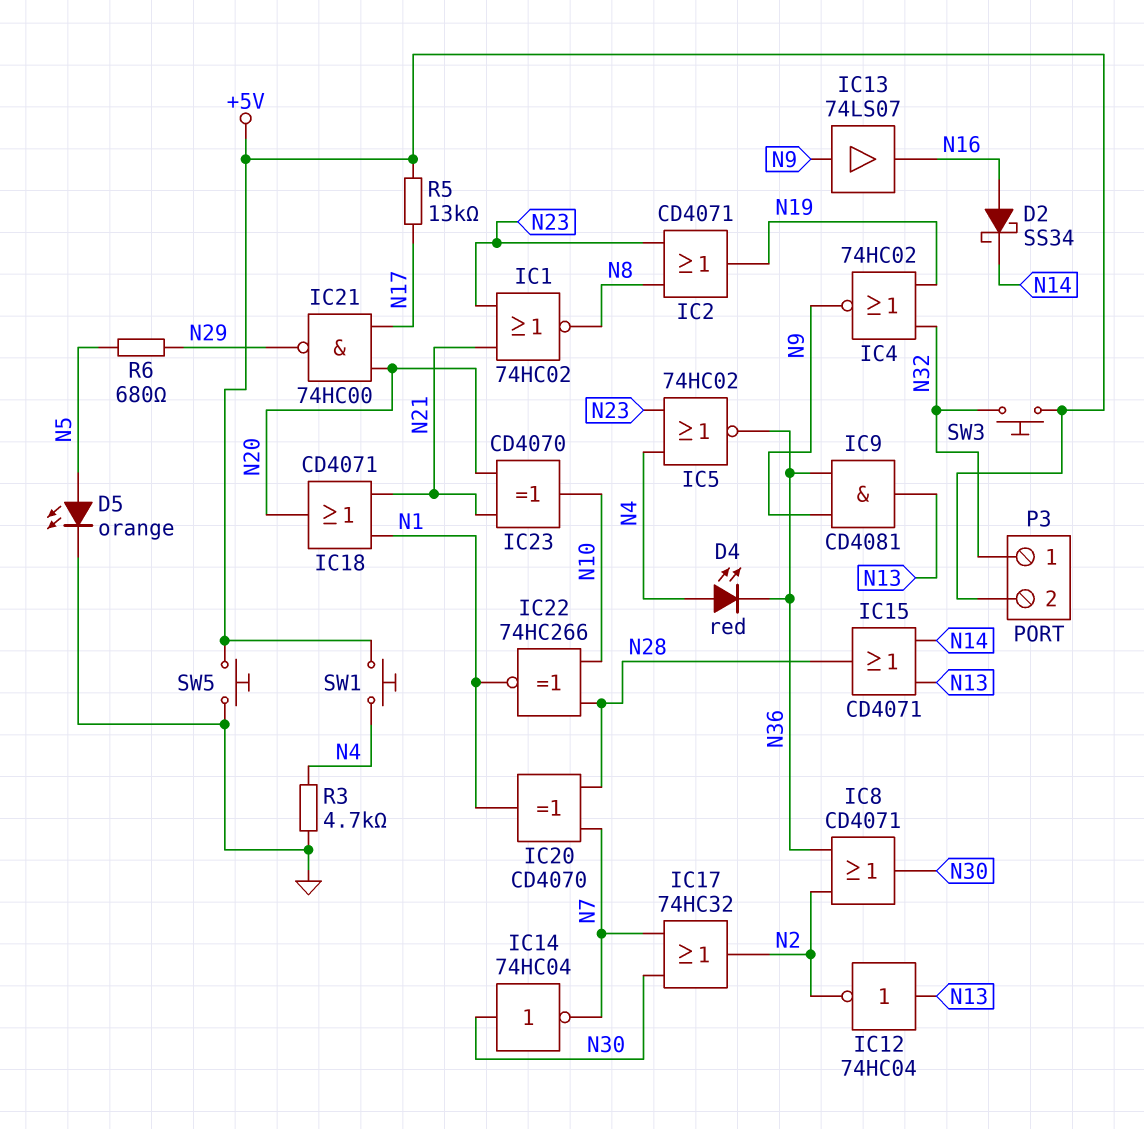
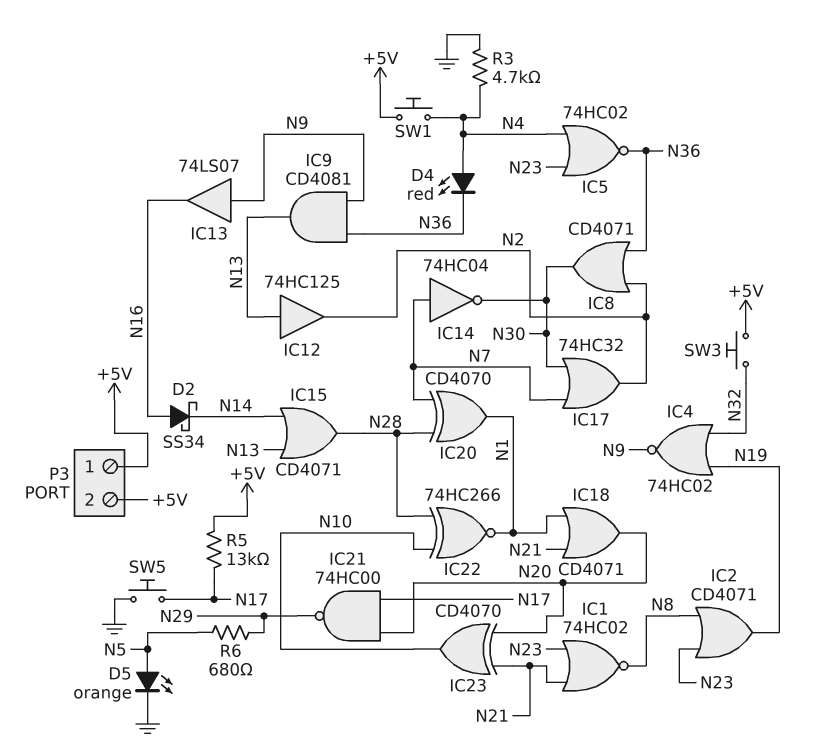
IC12: NOT 74HC04 (in N13, out N2) -> buffer 74HC125 (in N13, out N2)
IC14: NOT 74HC04 (in N30, out N7) -> NOT 74HC04 (in N7, out N30)
P3 pin 1: N32 -> +5V
SW5: button (+5V, GND) -> button (GND, N17)

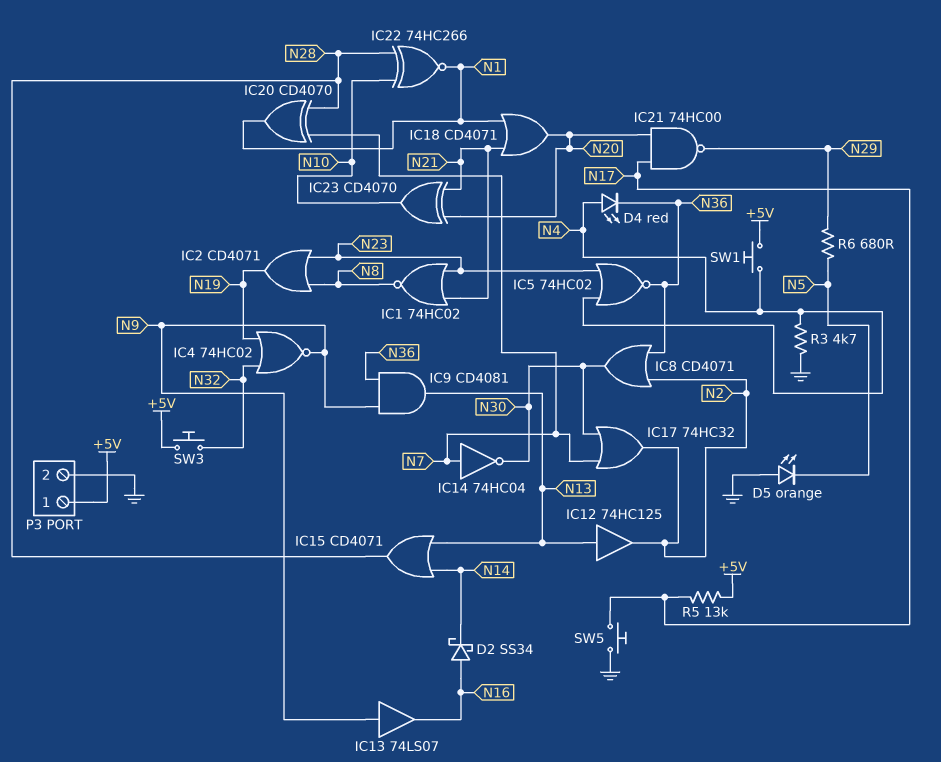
D5: LED orange (A N5, K GND) -> LED orange (A GND, K N5)
P3 pin 2: +5V -> GND

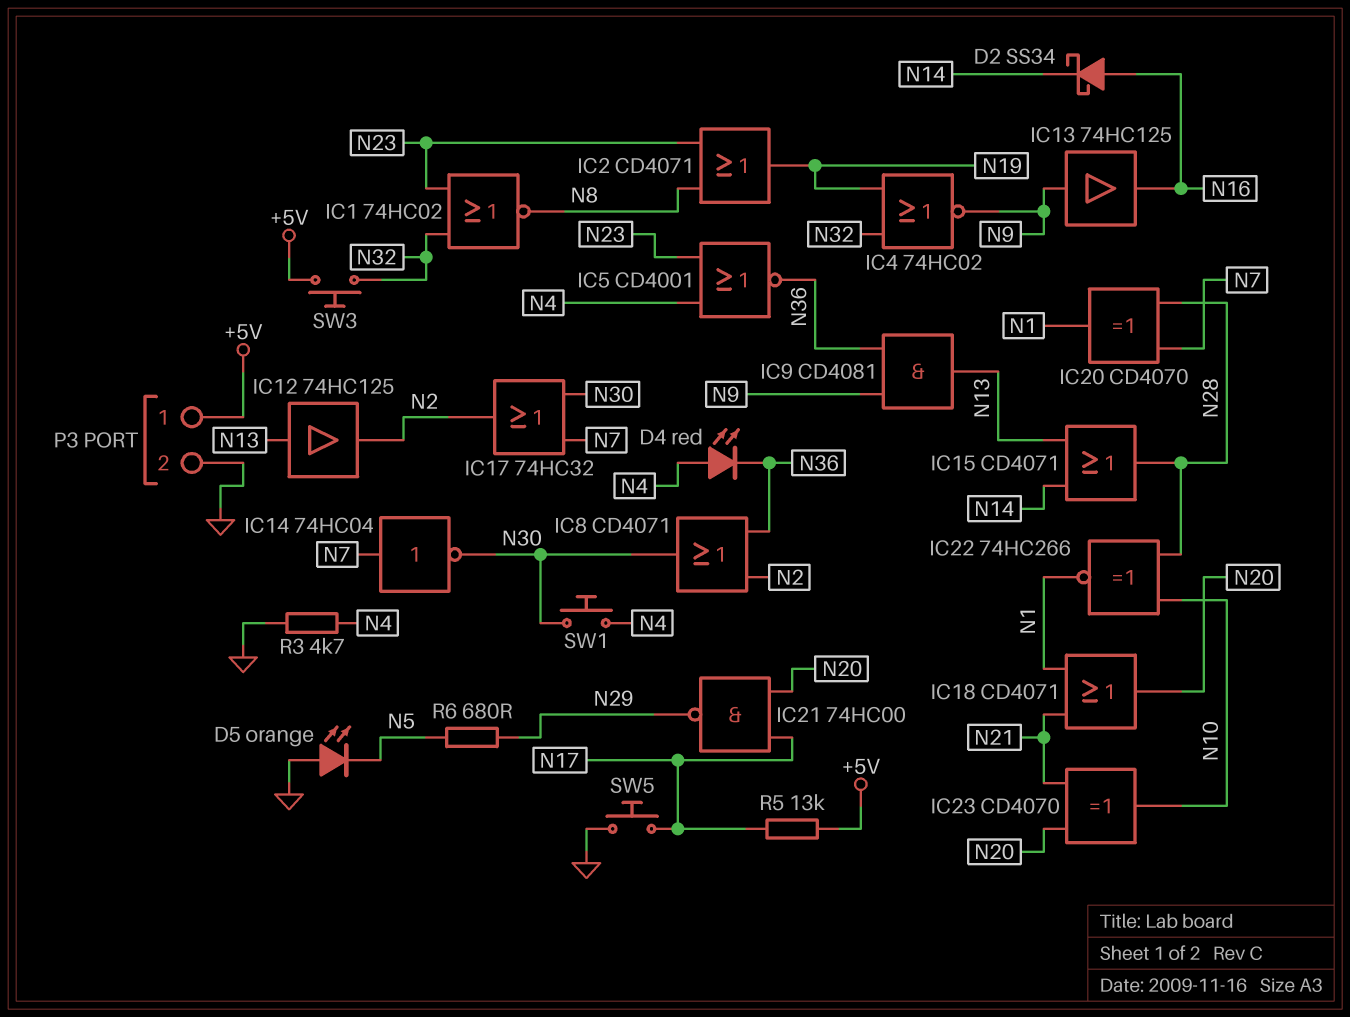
IC1: NOR 74HC02 (in N21, in N23, out N8) -> NOR 74HC02 (in N23, in N32, out N8)
IC5: NOR 74HC02 (in N4, in N23, out N36) -> NOR CD4001 (in N4, in N23, out N36)
IC13: buffer 74LS07 (in N9, out N16) -> buffer 74HC125 (in N9, out N16)
SW1: button (+5V, N4) -> button (N4, N30)

